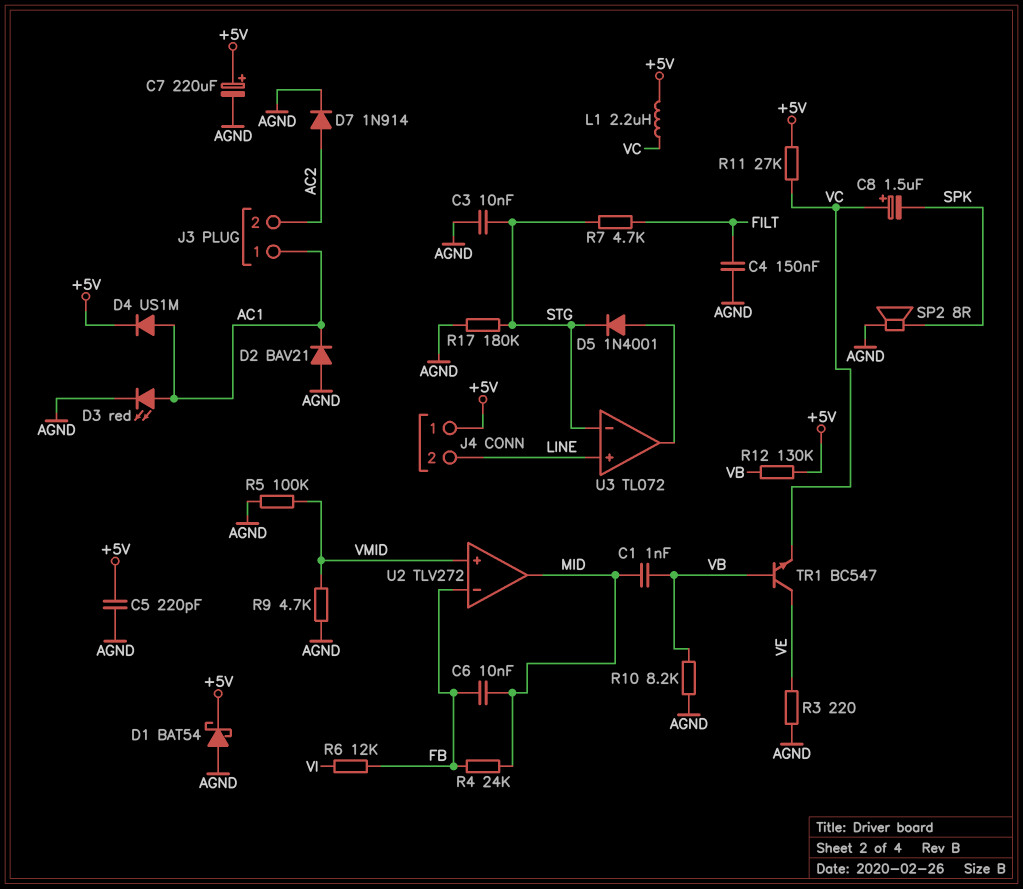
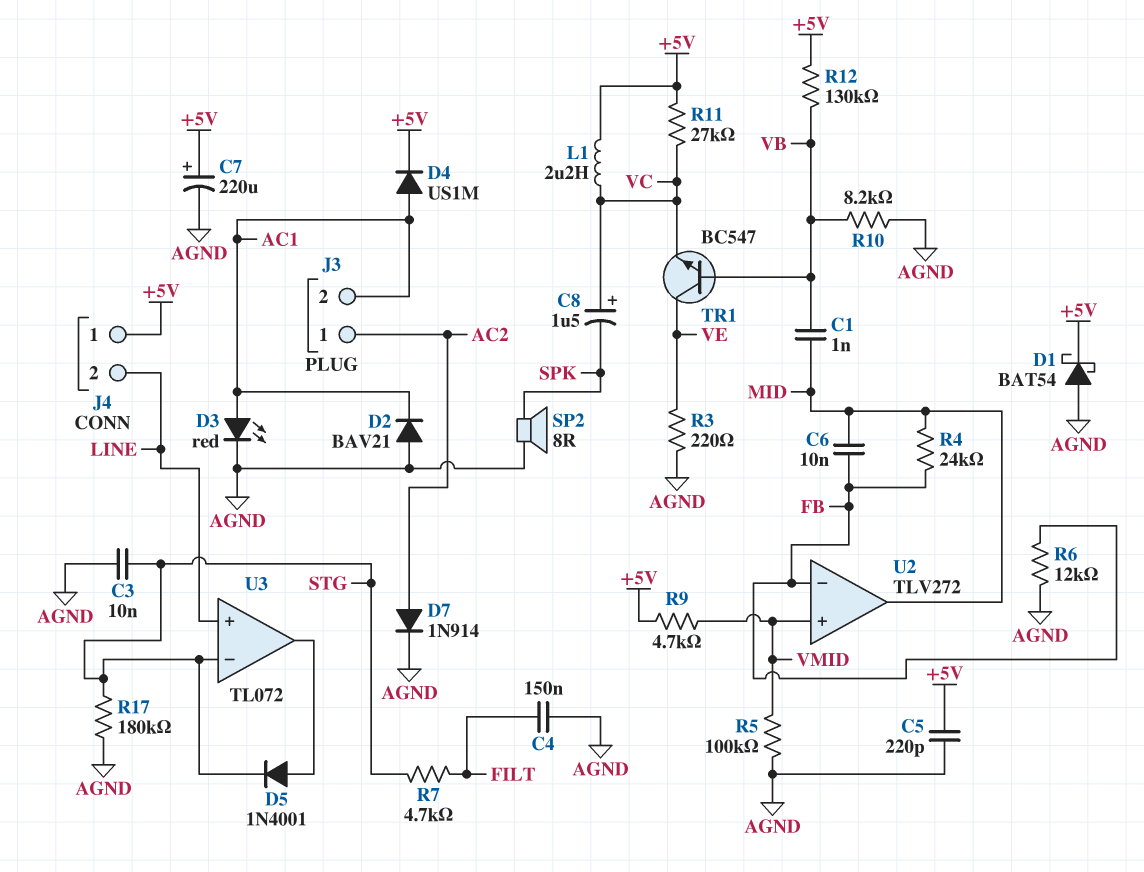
J3 pin 1: AC1 -> AC2
J3 pin 2: AC2 -> AC1
R6: 12k (FB, VI) -> 12k (AGND, FB)
R9: 4.7k (AGND, VMID) -> 4.7k (+5V, VMID)

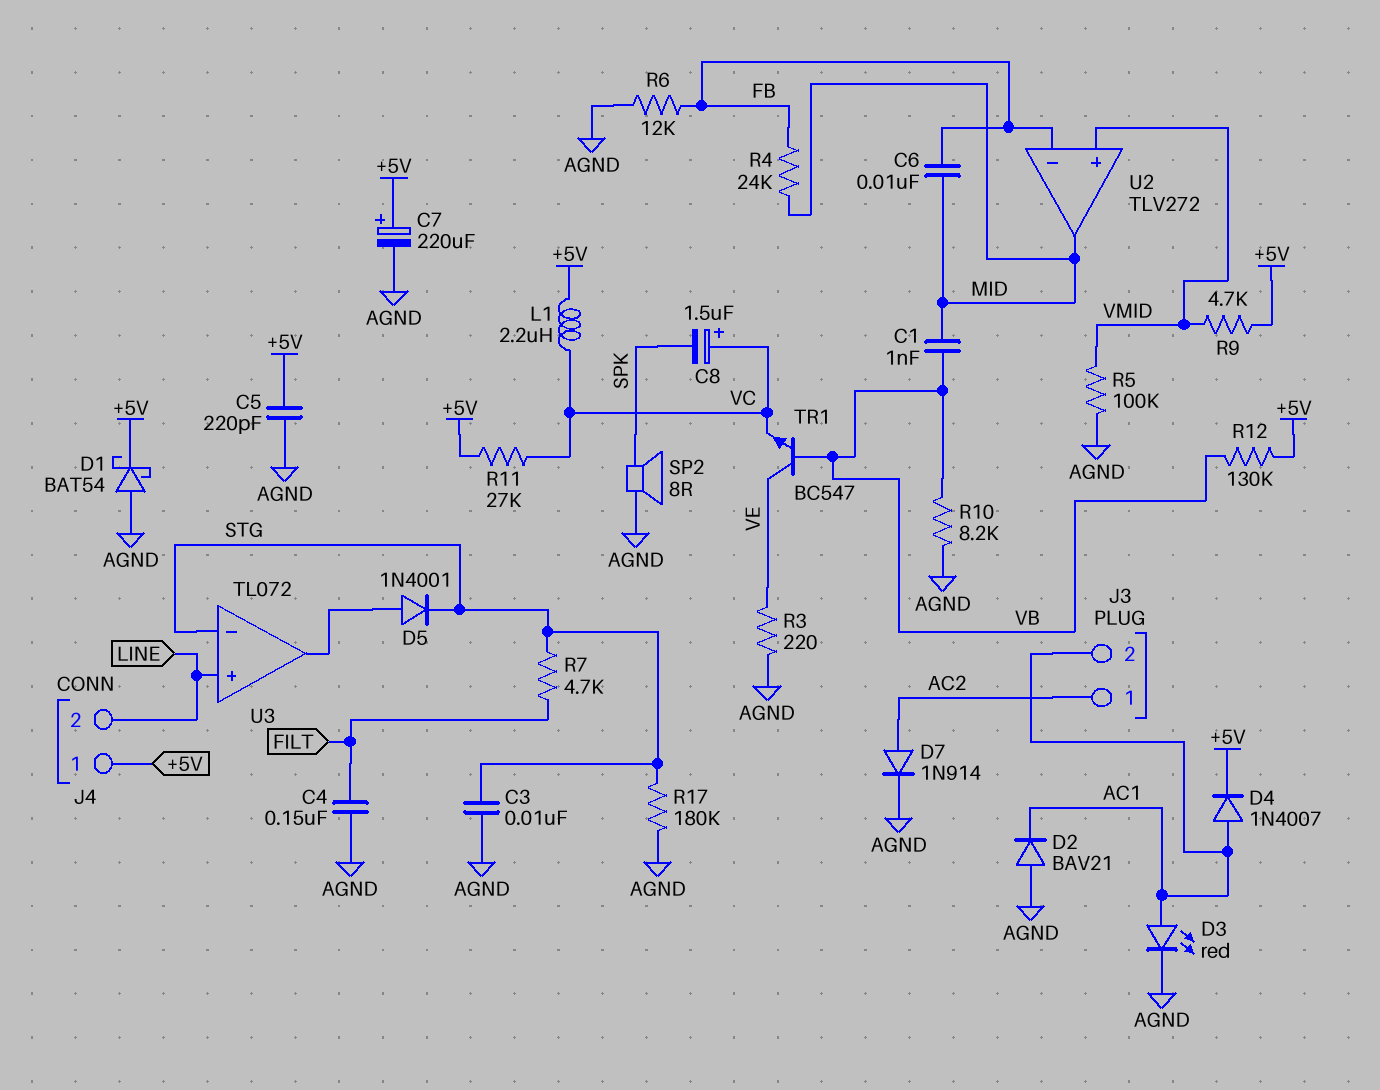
D4: diode US1M (A AC1, K +5V) -> diode 1N4007 (A AC1, K +5V)

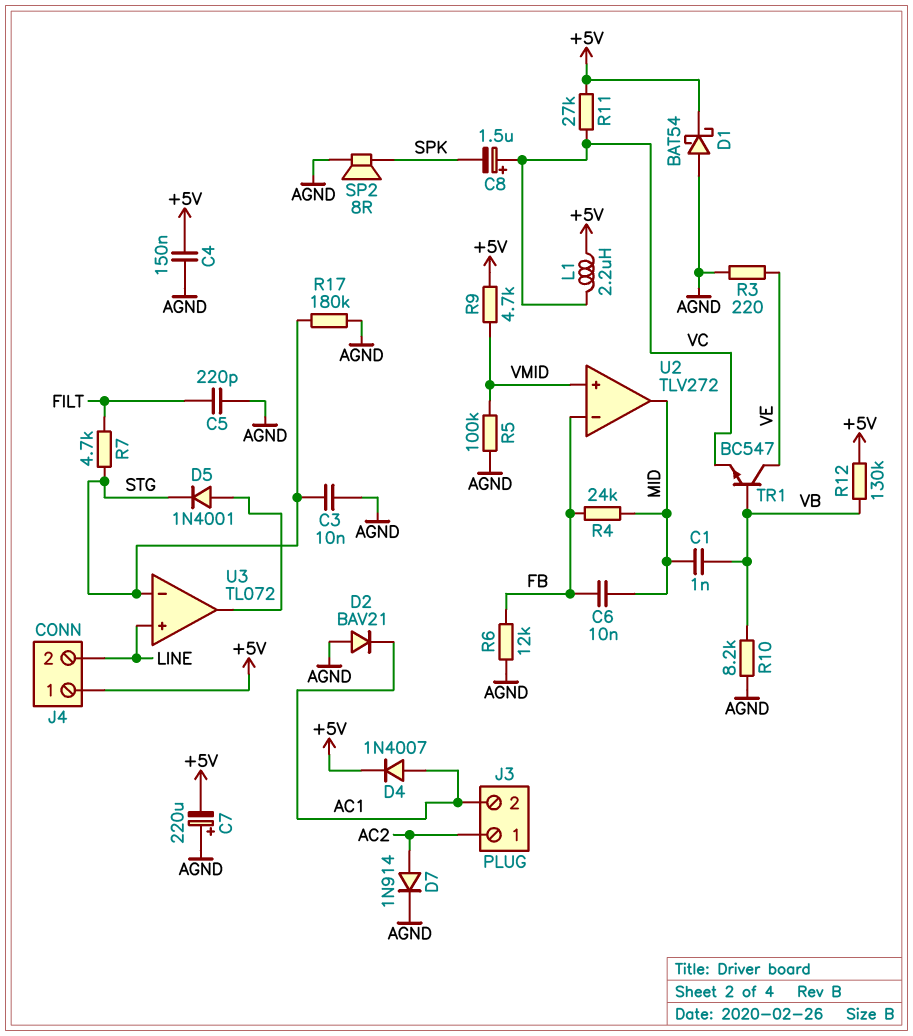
C4: 150nF (AGND, FILT) -> 150nF (+5V, AGND)
C5: 220pF (+5V, AGND) -> 220pF (AGND, FILT)
C7: 220uF (plus +5V, minus AGND) -> 220uF (plus AGND, minus +5V)
D3: LED red (A AC1, K AGND) -> none

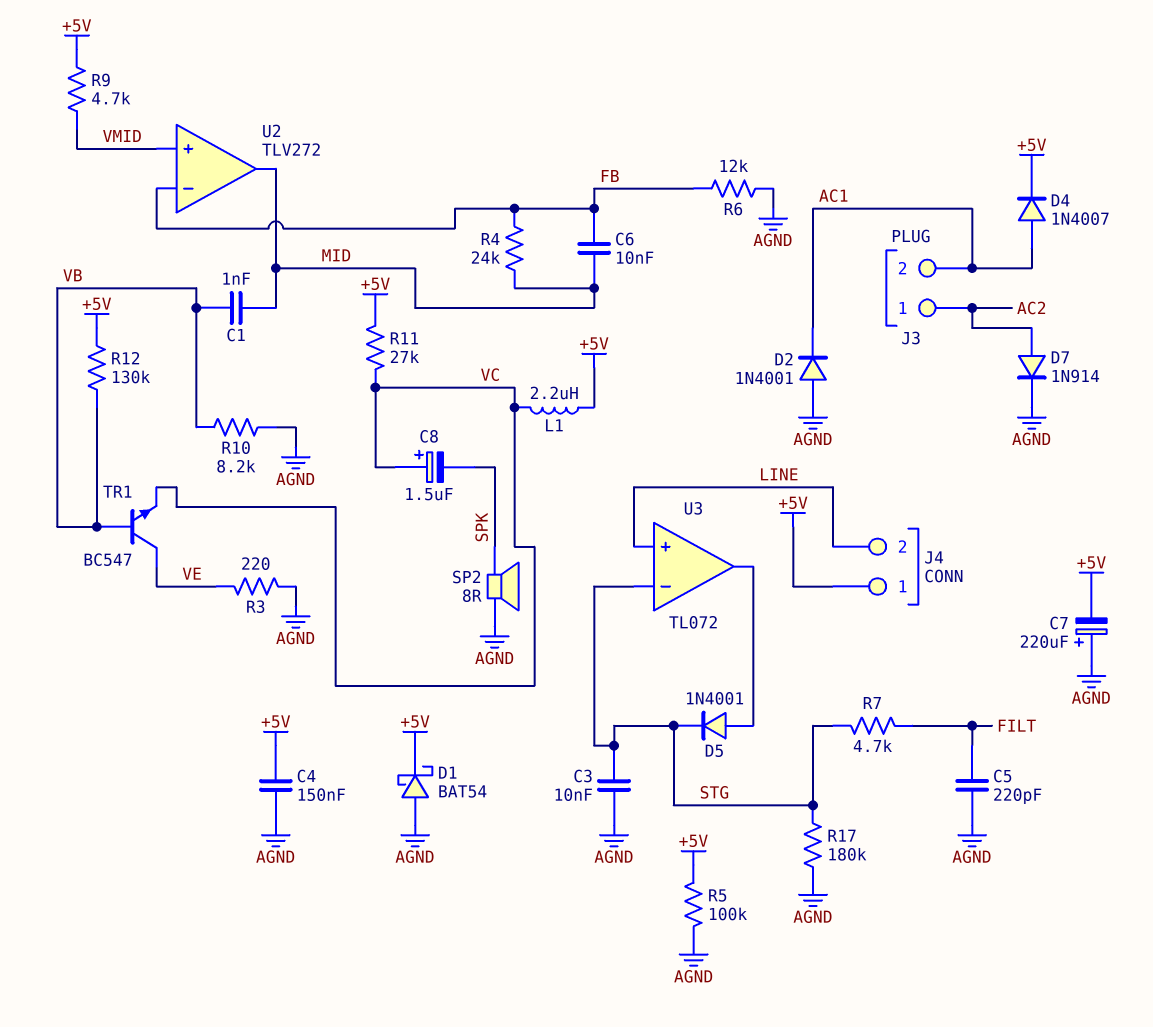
D2: diode BAV21 (A AGND, K AC1) -> diode 1N4001 (A AGND, K AC1)
R5: 100k (AGND, VMID) -> 100k (+5V, AGND)

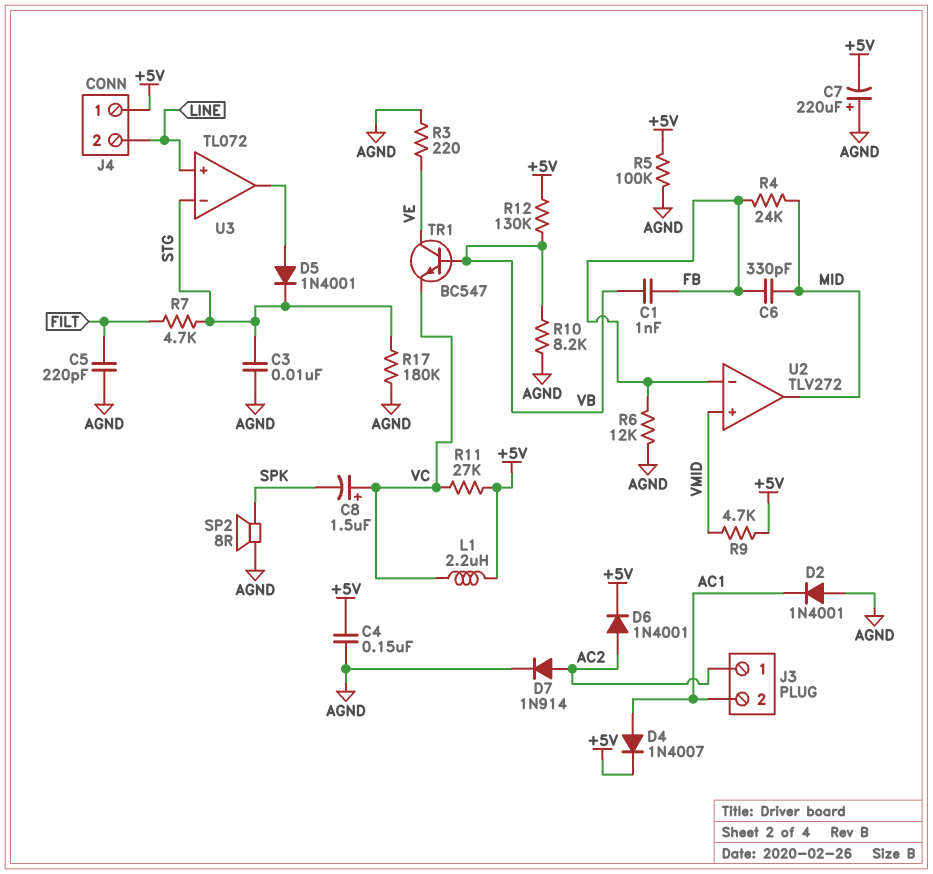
C1: 1nF (MID, VB) -> 1nF (FB, VB)
C6: 10nF (FB, MID) -> 330pF (FB, MID)
D1: schottky BAT54 (A AGND, K +5V) -> none
D6: none -> diode 1N4001 (A AC2, K +5V)

